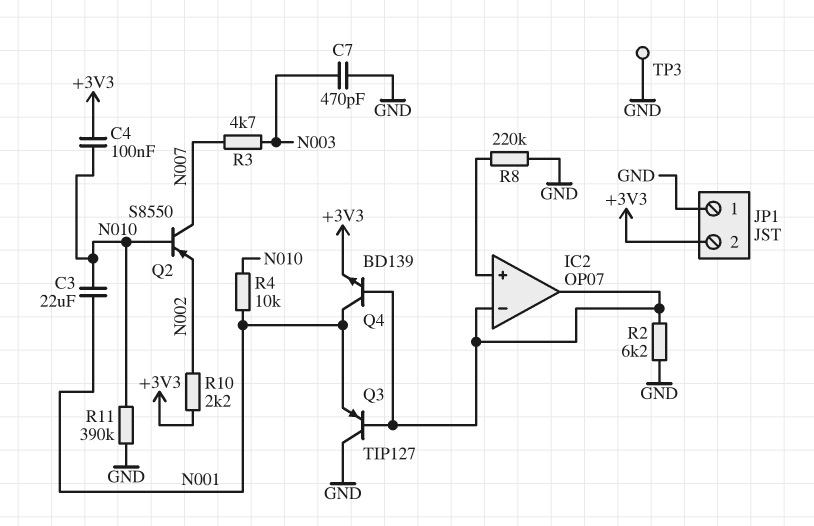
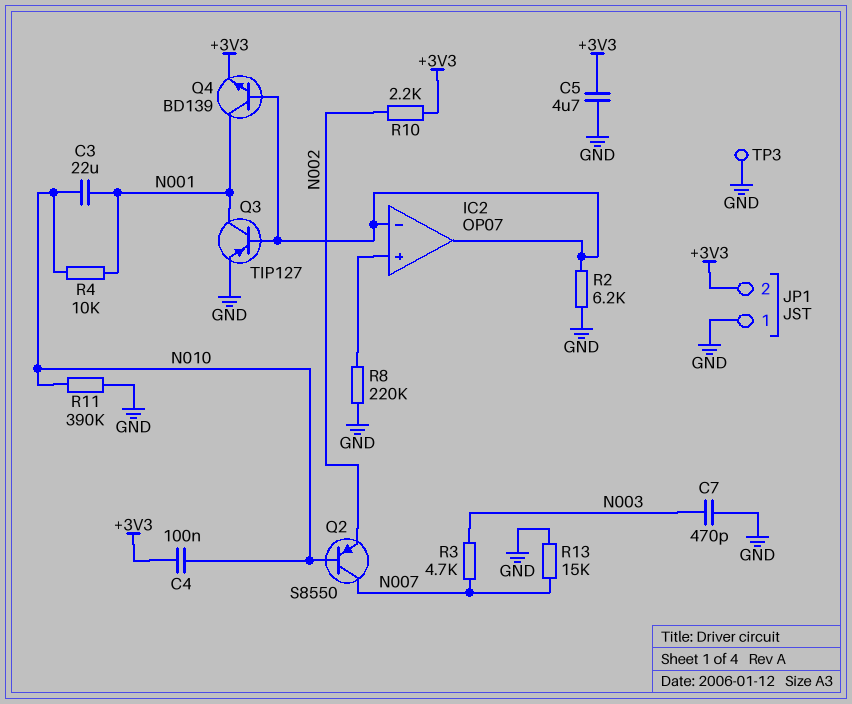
C5: none -> 4.7uF (+3V3, GND)
Q3: PNP TIP127 (B IC2/in-, C GND, E N001) -> PNP TIP127 (B IC2/in-, C N001, E GND)
R13: none -> 15k (GND, N007)

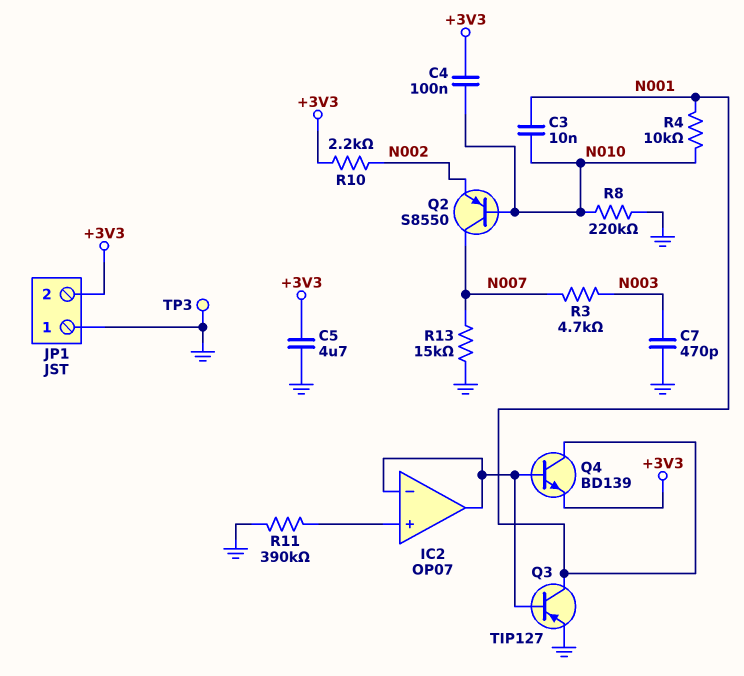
C3: 22uF (N001, N010) -> 10nF (N001, N010)
R2: 6.2k (GND, IC2/in-) -> none
R8: 220k (GND, IC2/in+) -> 220k (GND, N010)
R11: 390k (GND, N010) -> 390k (GND, IC2/in+)

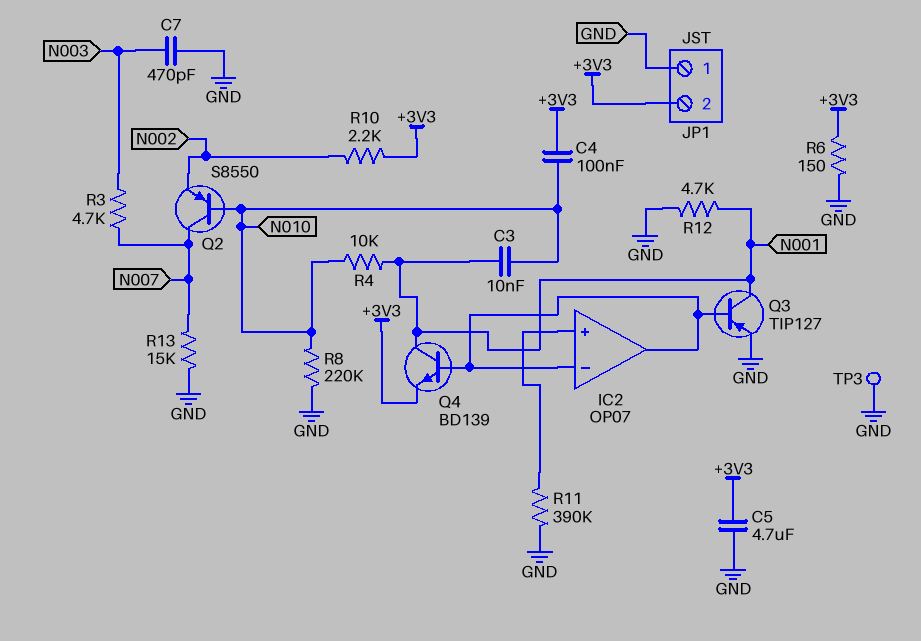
R6: none -> 150 (+3V3, GND)
R12: none -> 4.7k (GND, N001)

